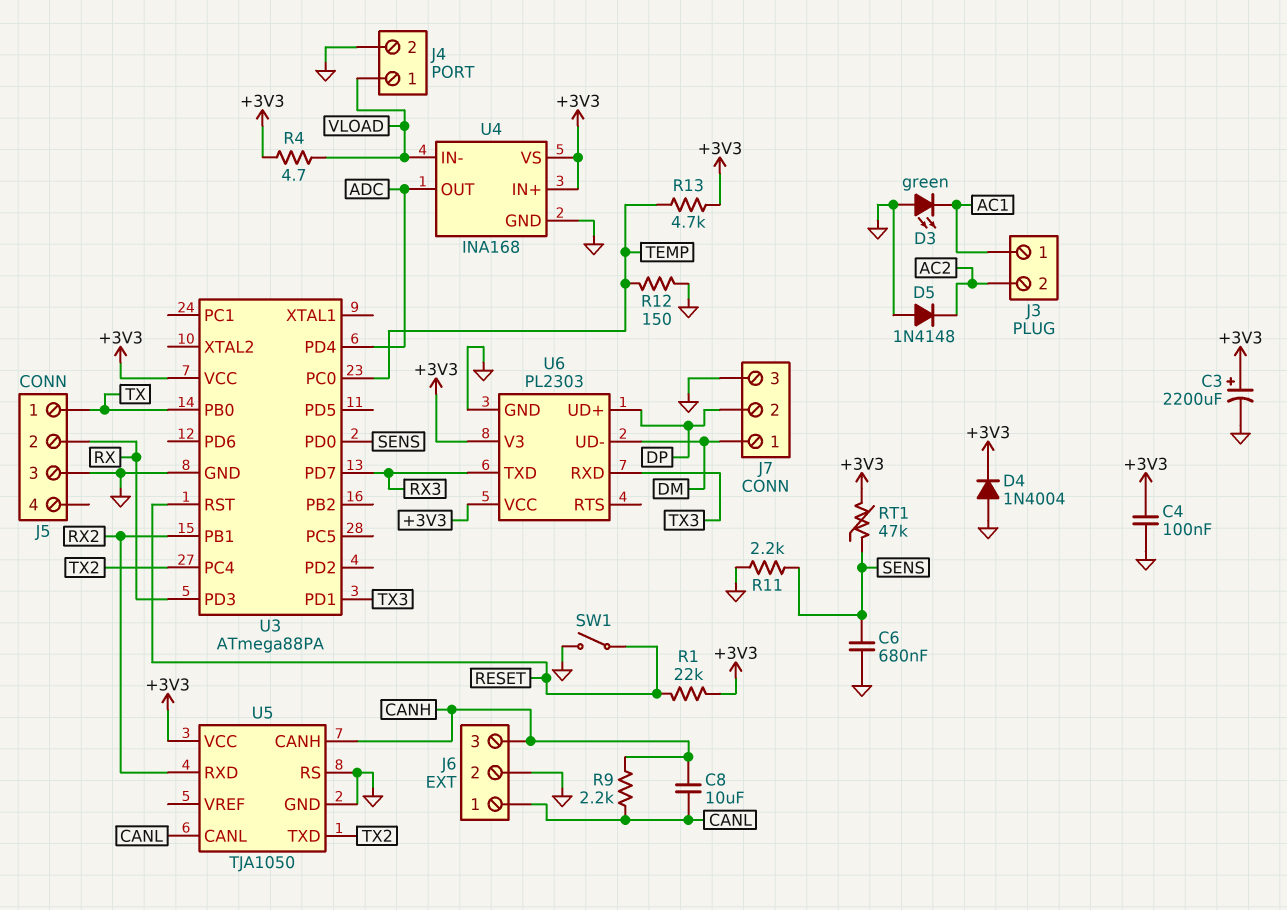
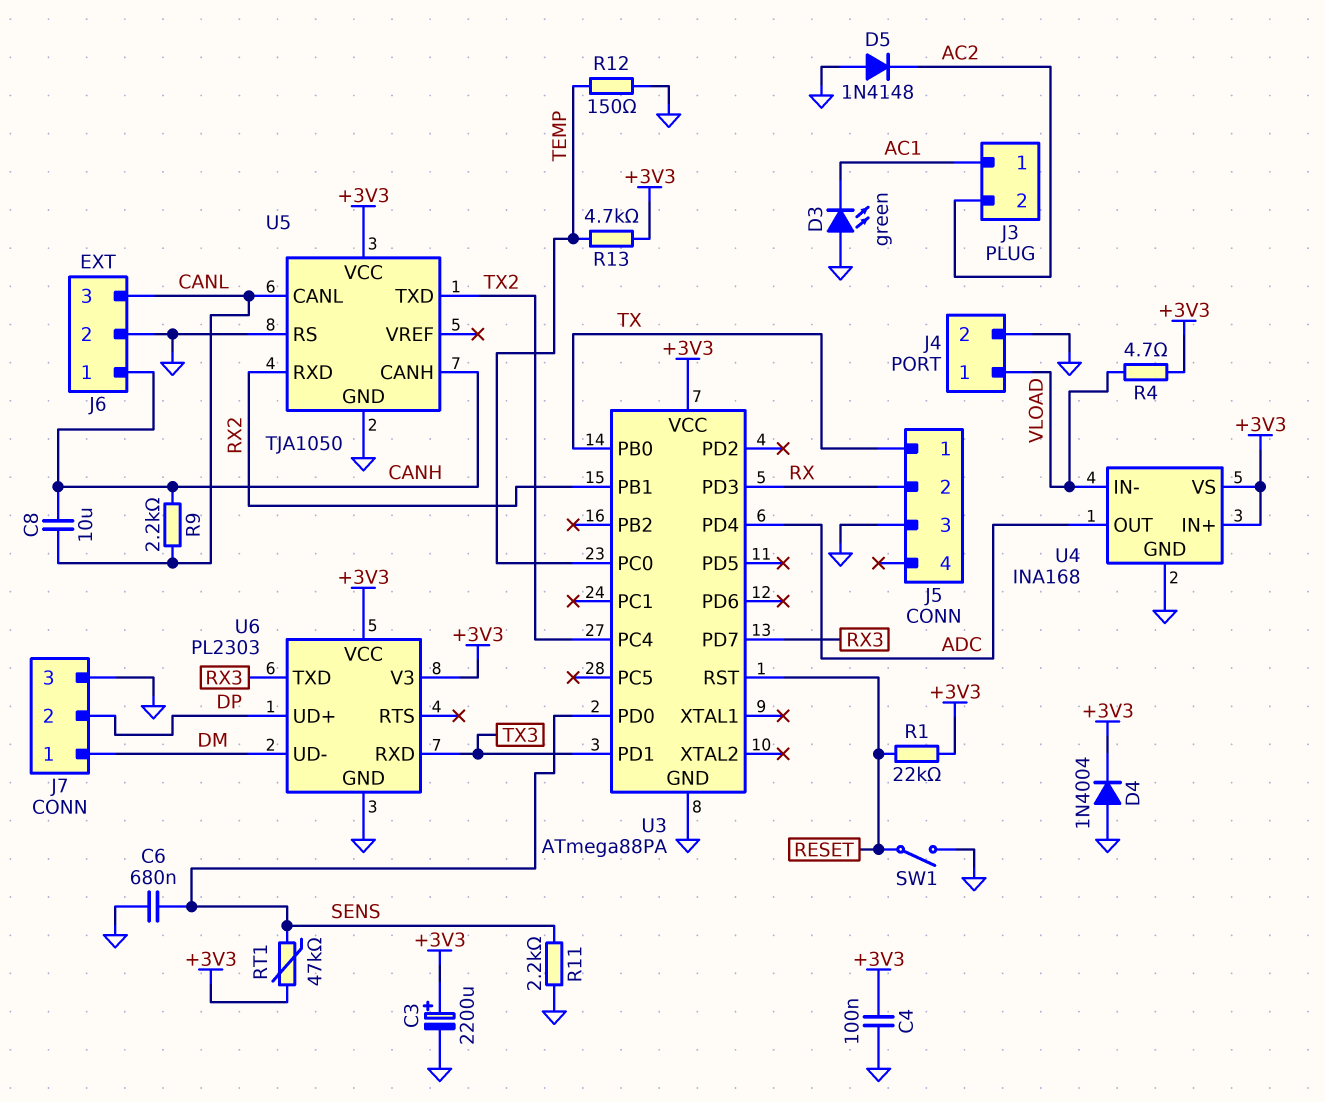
J6 pin 1: CANL -> CANH
J6 pin 3: CANH -> CANL

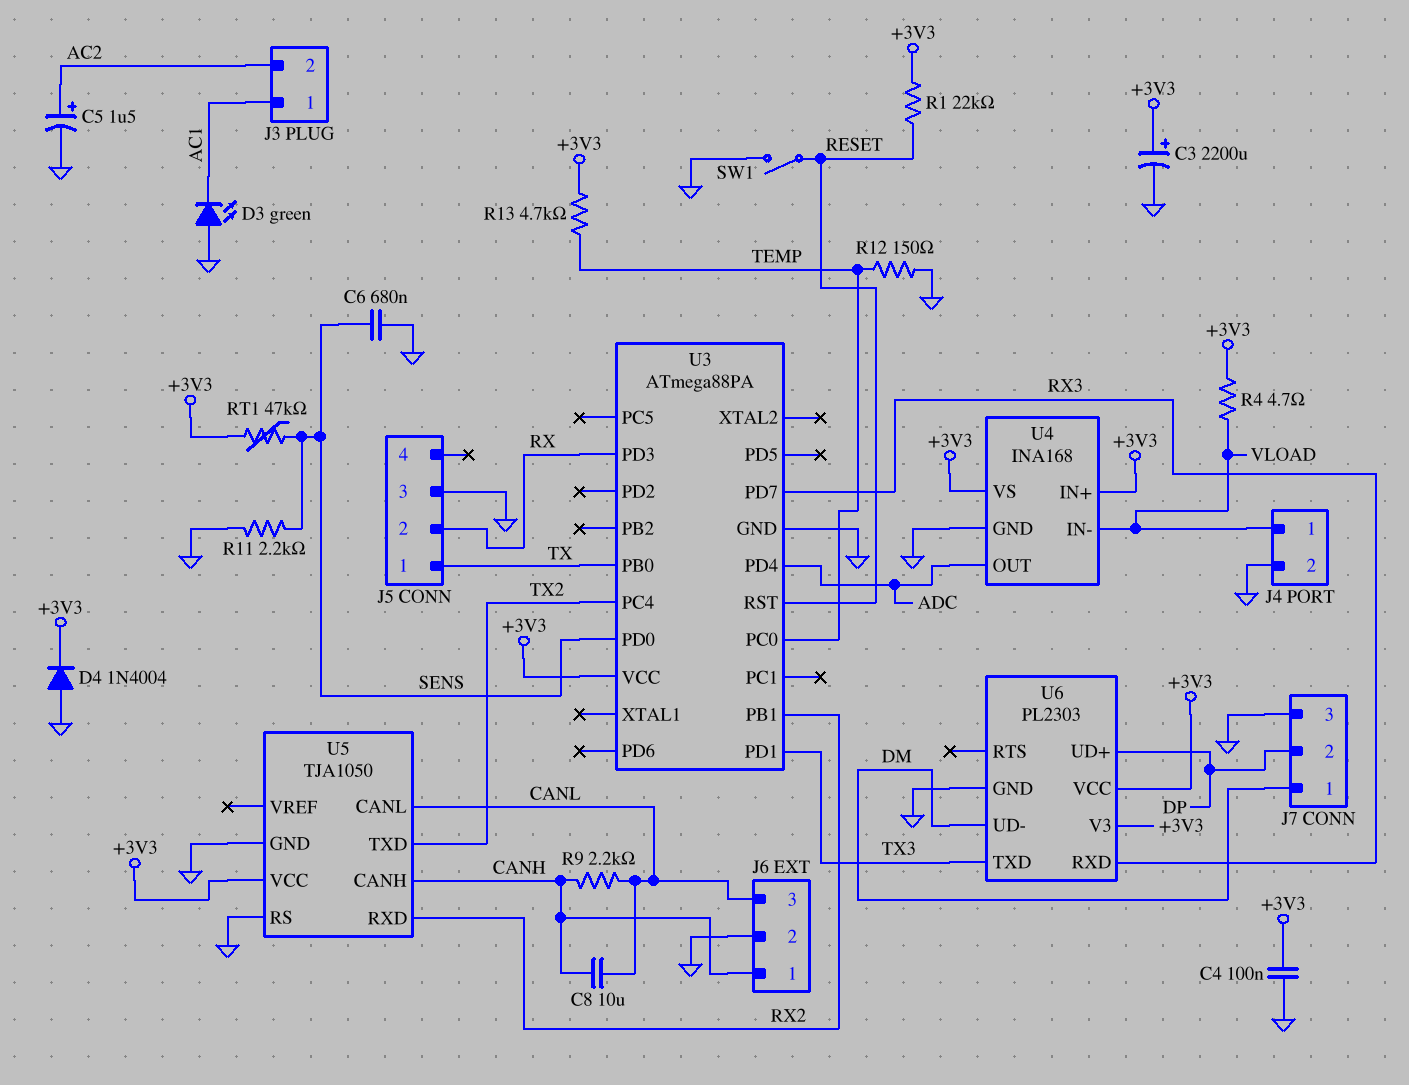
C5: none -> 1.5uF (plus AC2, minus GND)
D5: diode 1N4148 (A GND, K AC2) -> none
U6 pin RXD: TX3 -> RX3
U6 pin TXD: RX3 -> TX3

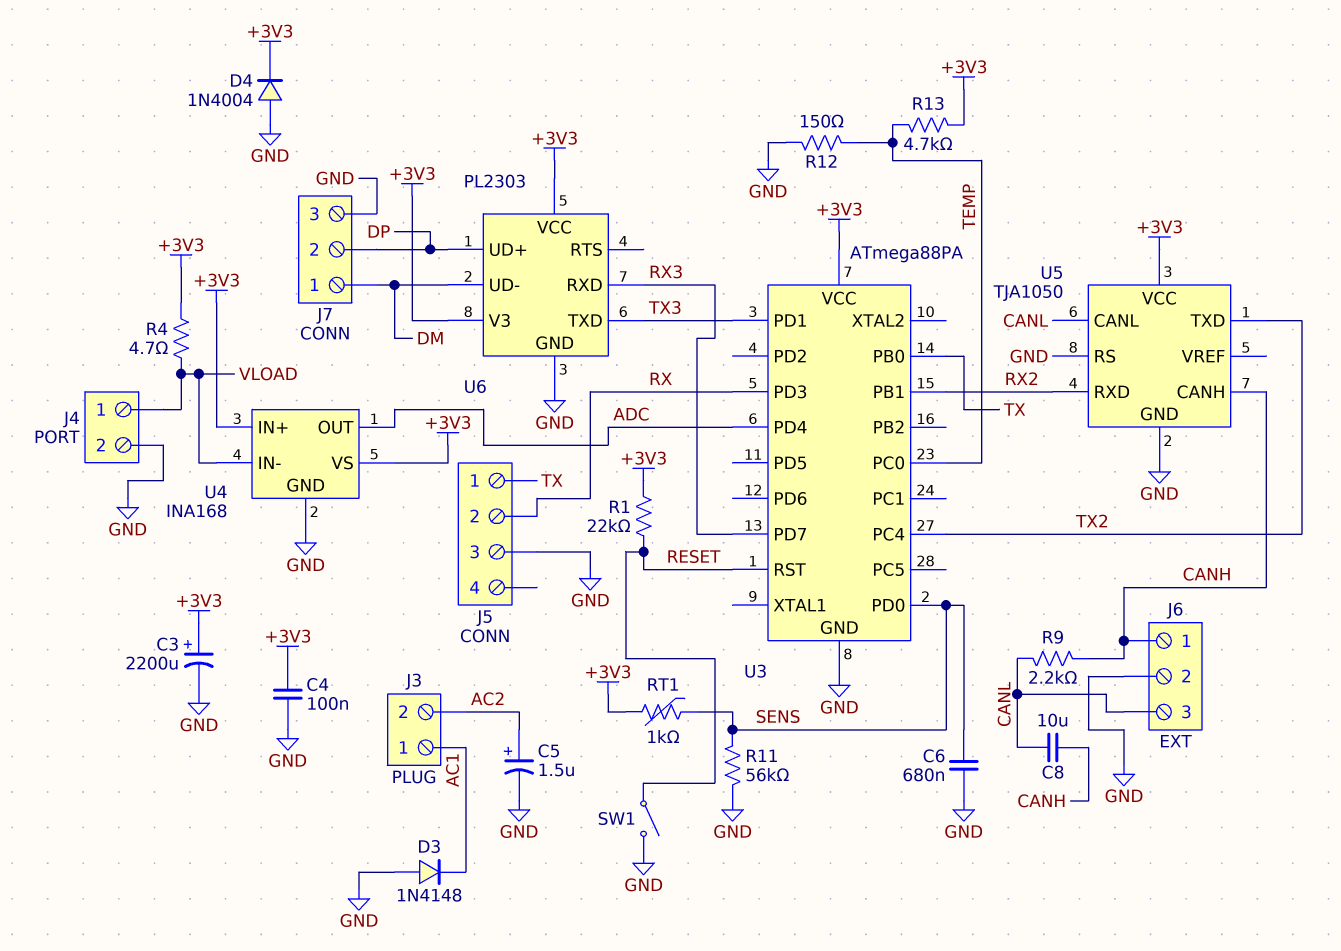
D3: LED green (A GND, K AC1) -> diode 1N4148 (A GND, K AC1)
R11: 2.2k (GND, SENS) -> 56k (GND, SENS)
RT1: 47k (+3V3, SENS) -> 1k (+3V3, SENS)

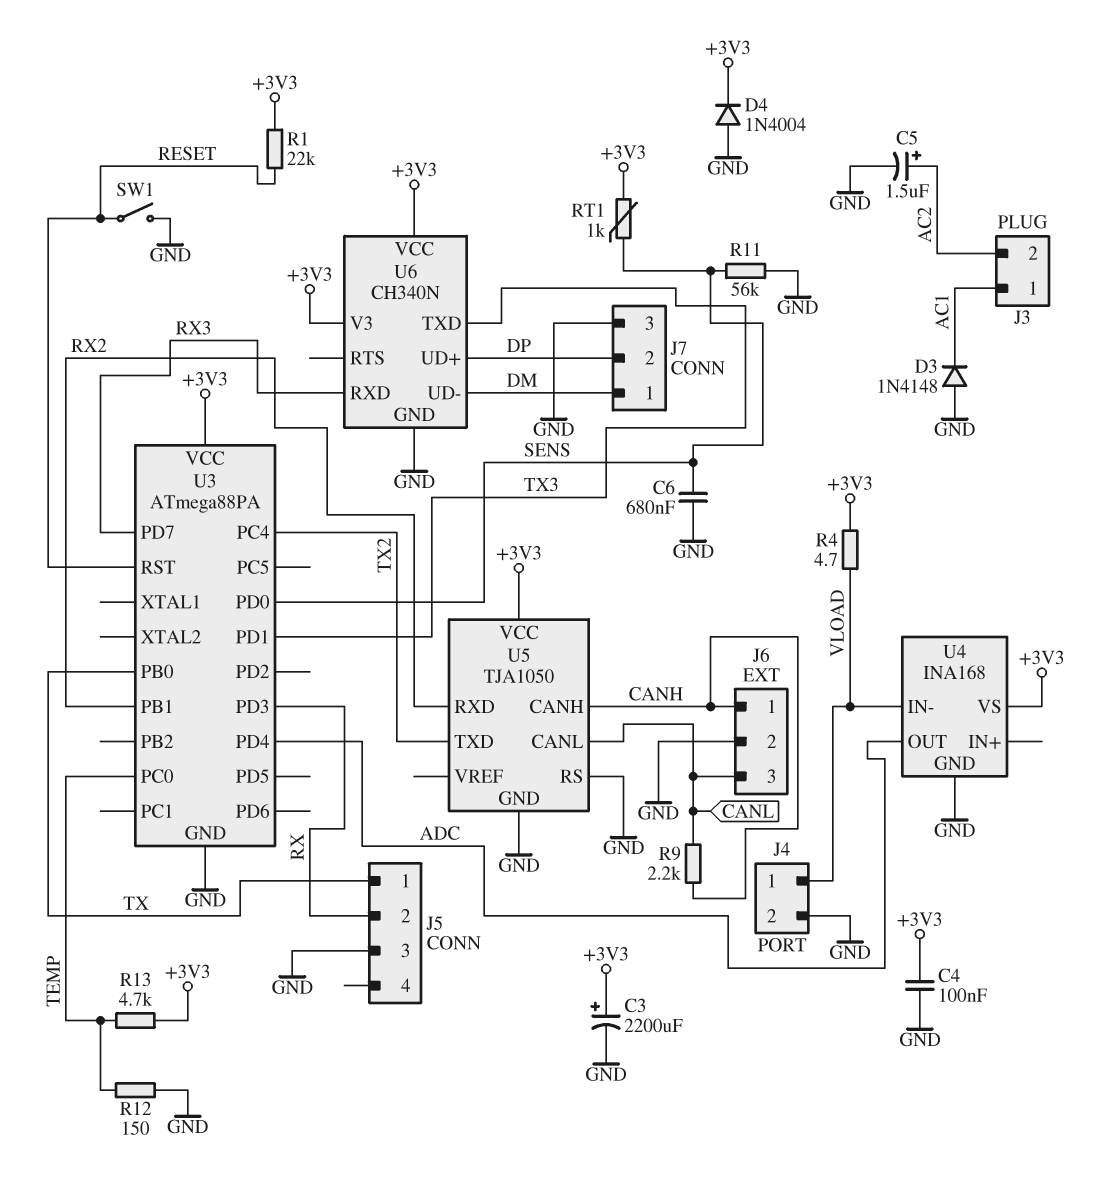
C8: 10uF (CANH, CANL) -> none
U4 pin IN+: +3V3 -> none
U6: PL2303 -> CH340N

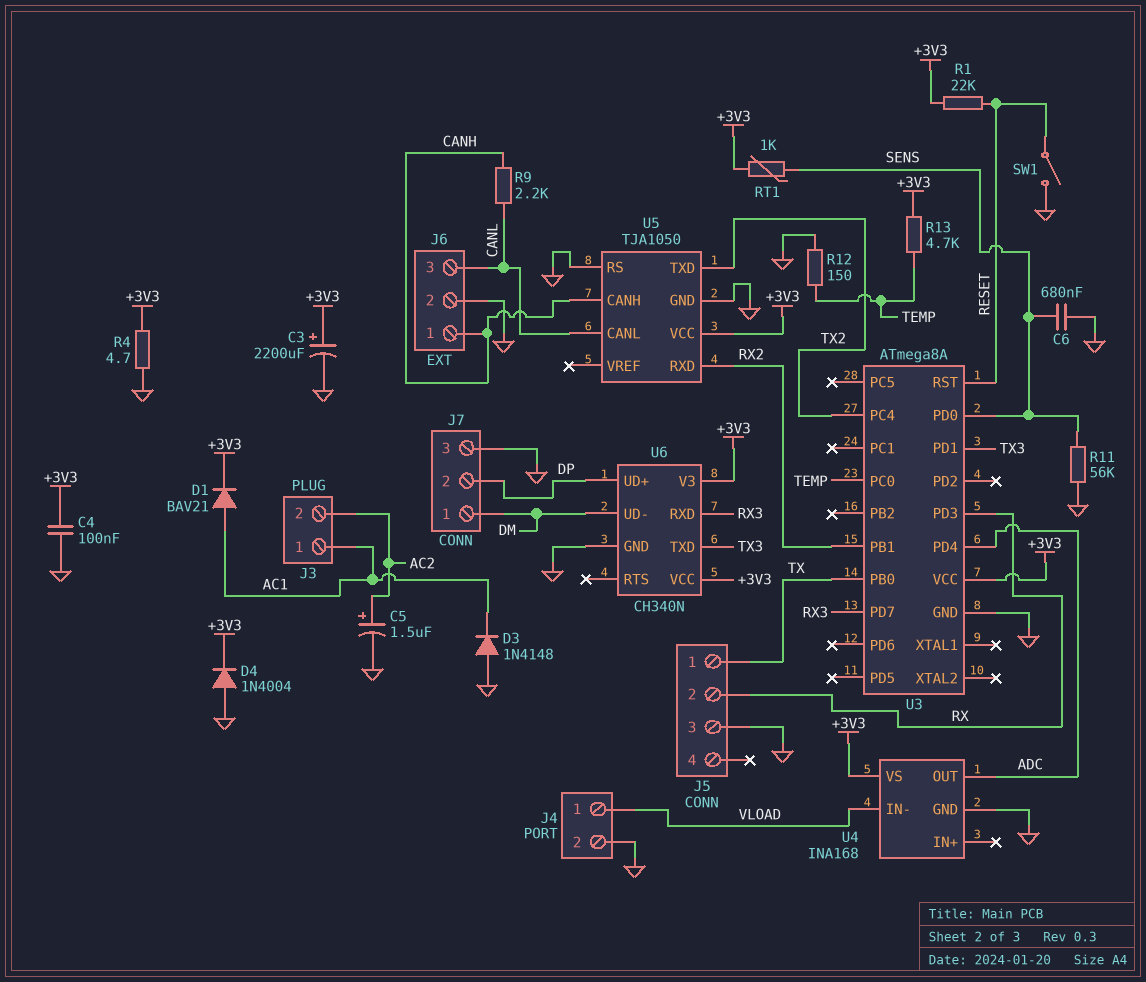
D1: none -> diode BAV21 (A AC1, K +3V3)
R4: 4.7 (+3V3, VLOAD) -> 4.7 (+3V3, GND)
U3: ATmega88PA -> ATmega8A

